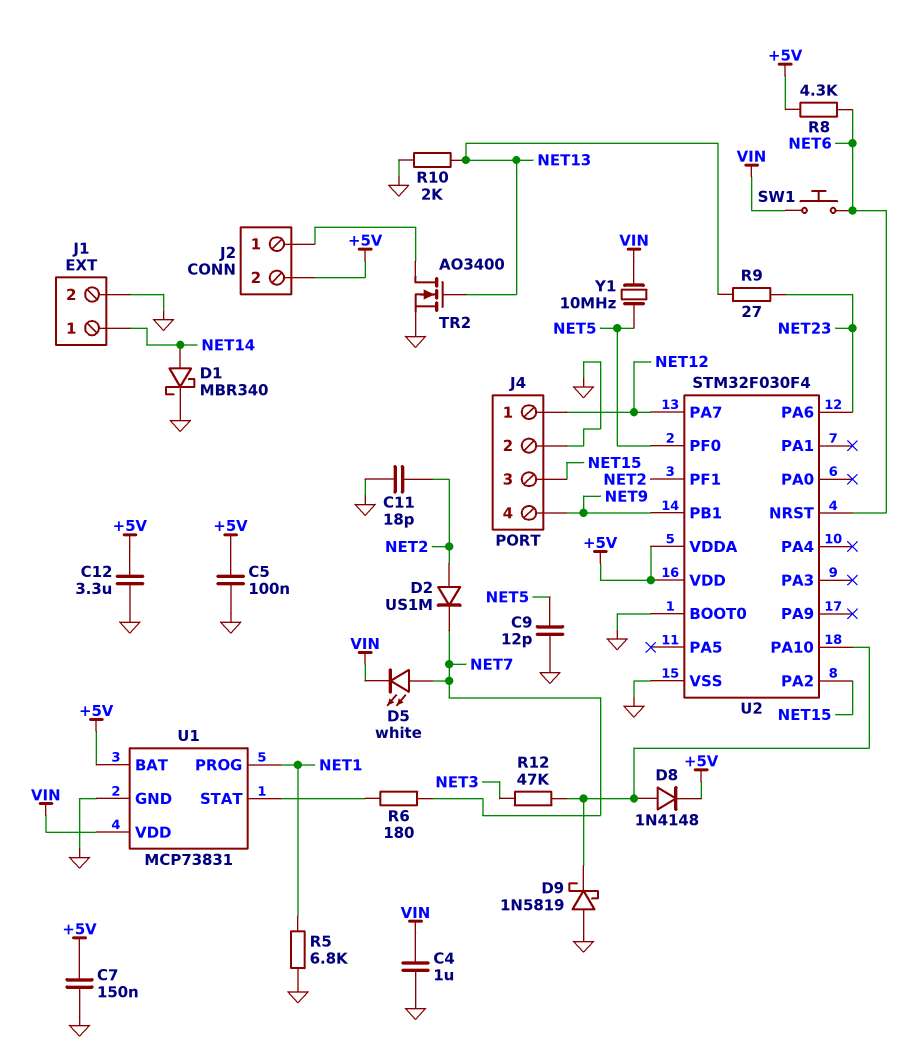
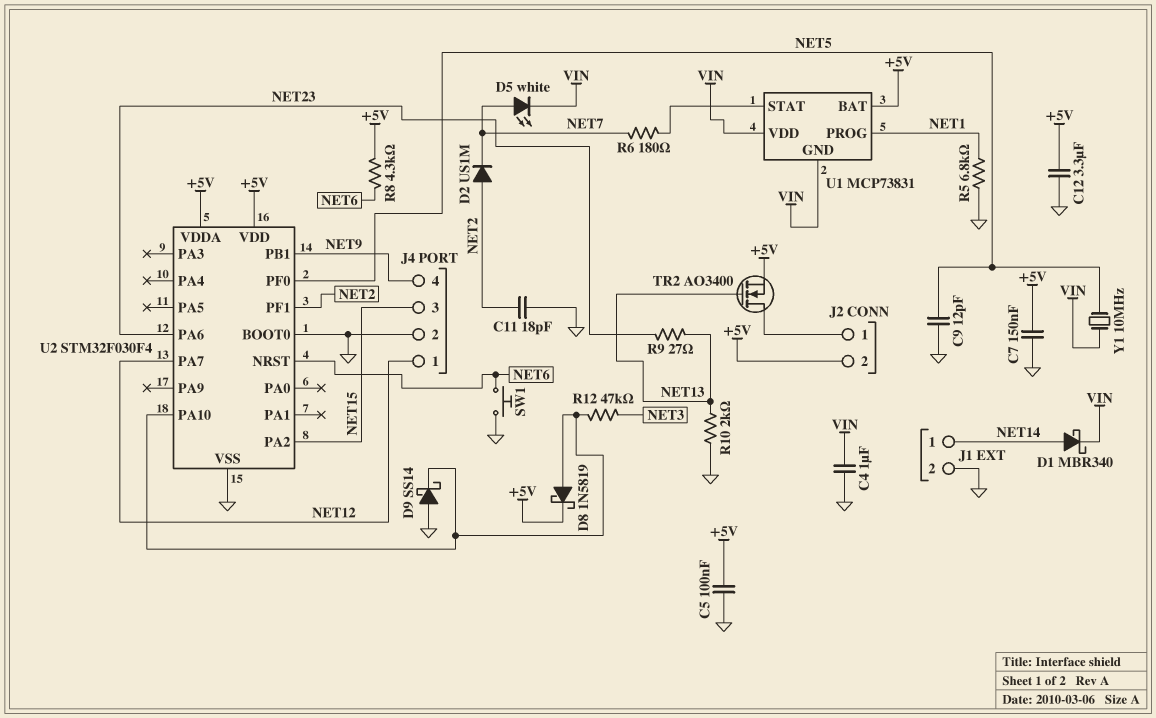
D1: schottky MBR340 (A NET14, K GND) -> schottky MBR340 (A NET14, K VIN)
D8: diode 1N4148 (A U2/PA10, K +5V) -> schottky 1N5819 (A U2/PA10, K +5V)
D9: schottky 1N5819 (A GND, K U2/PA10) -> schottky SS14 (A GND, K U2/PA10)
SW1: button (NET6, VIN) -> button (GND, NET6)
TR2: NMOS AO3400 (G NET13, D J2/1, S GND) -> NMOS AO3400 (G NET13, D J2/1, S +5V)
U1 pin GND: GND -> VIN

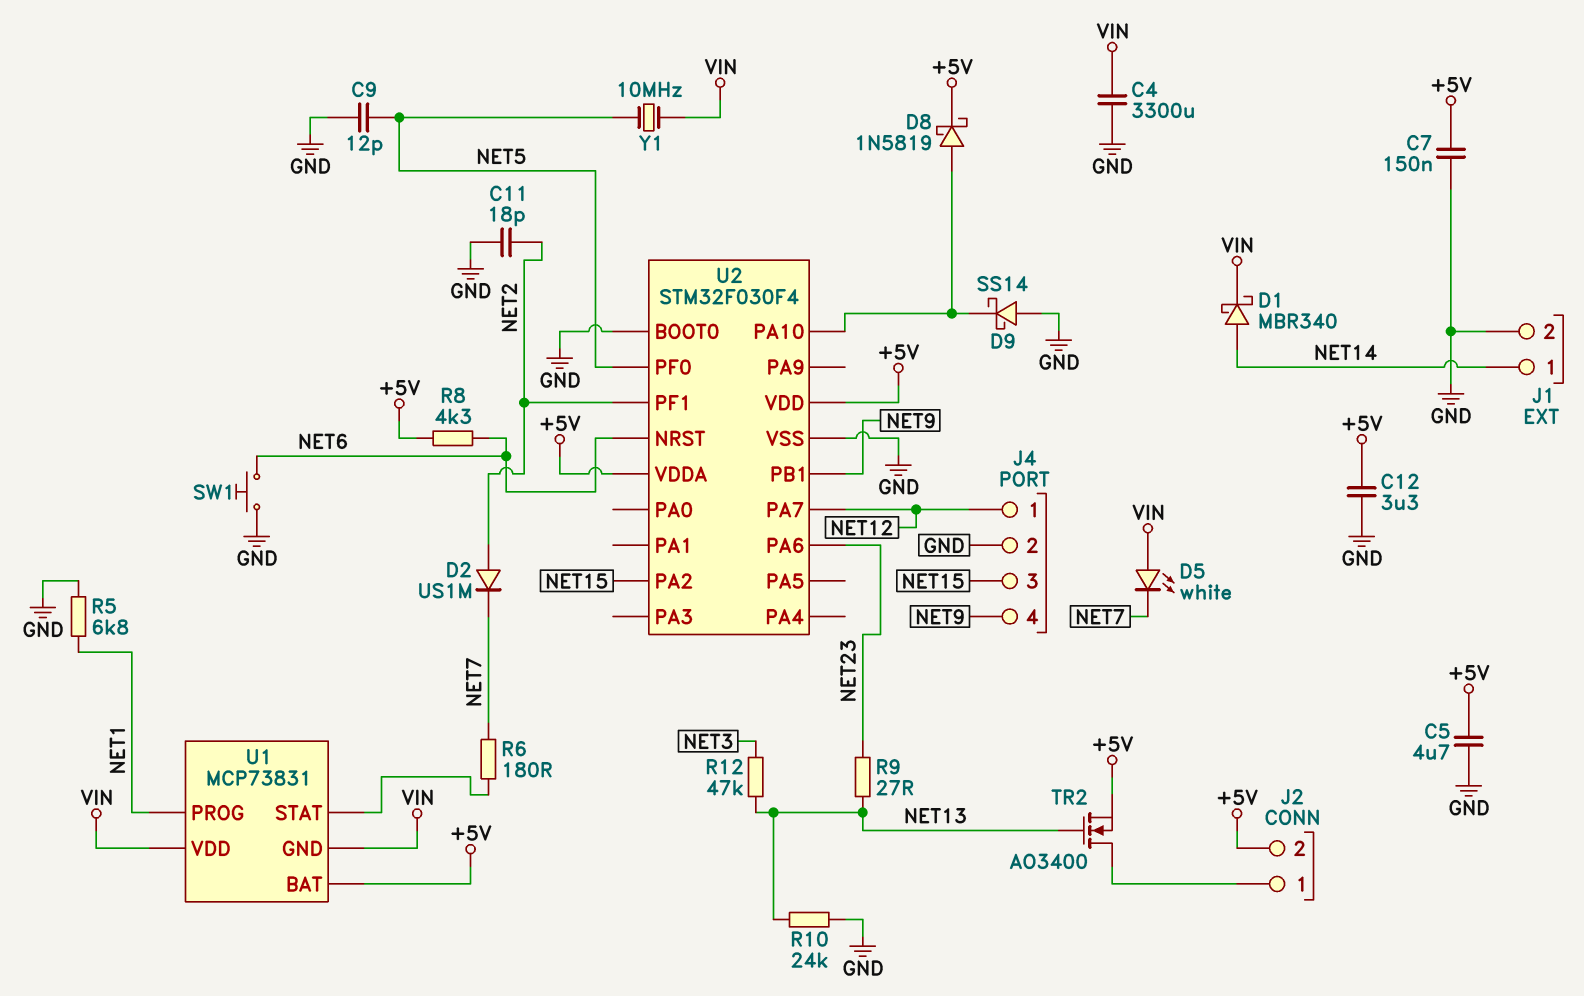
C4: 1uF (GND, VIN) -> 3300uF (GND, VIN)
C5: 100nF (+5V, GND) -> 4.7uF (+5V, GND)
D5: LED white (A NET7, K VIN) -> LED white (A VIN, K NET7)
R10: 2k (GND, NET13) -> 24k (GND, NET13)
R12: 47k (NET3, U2/PA10) -> 47k (NET3, NET13)

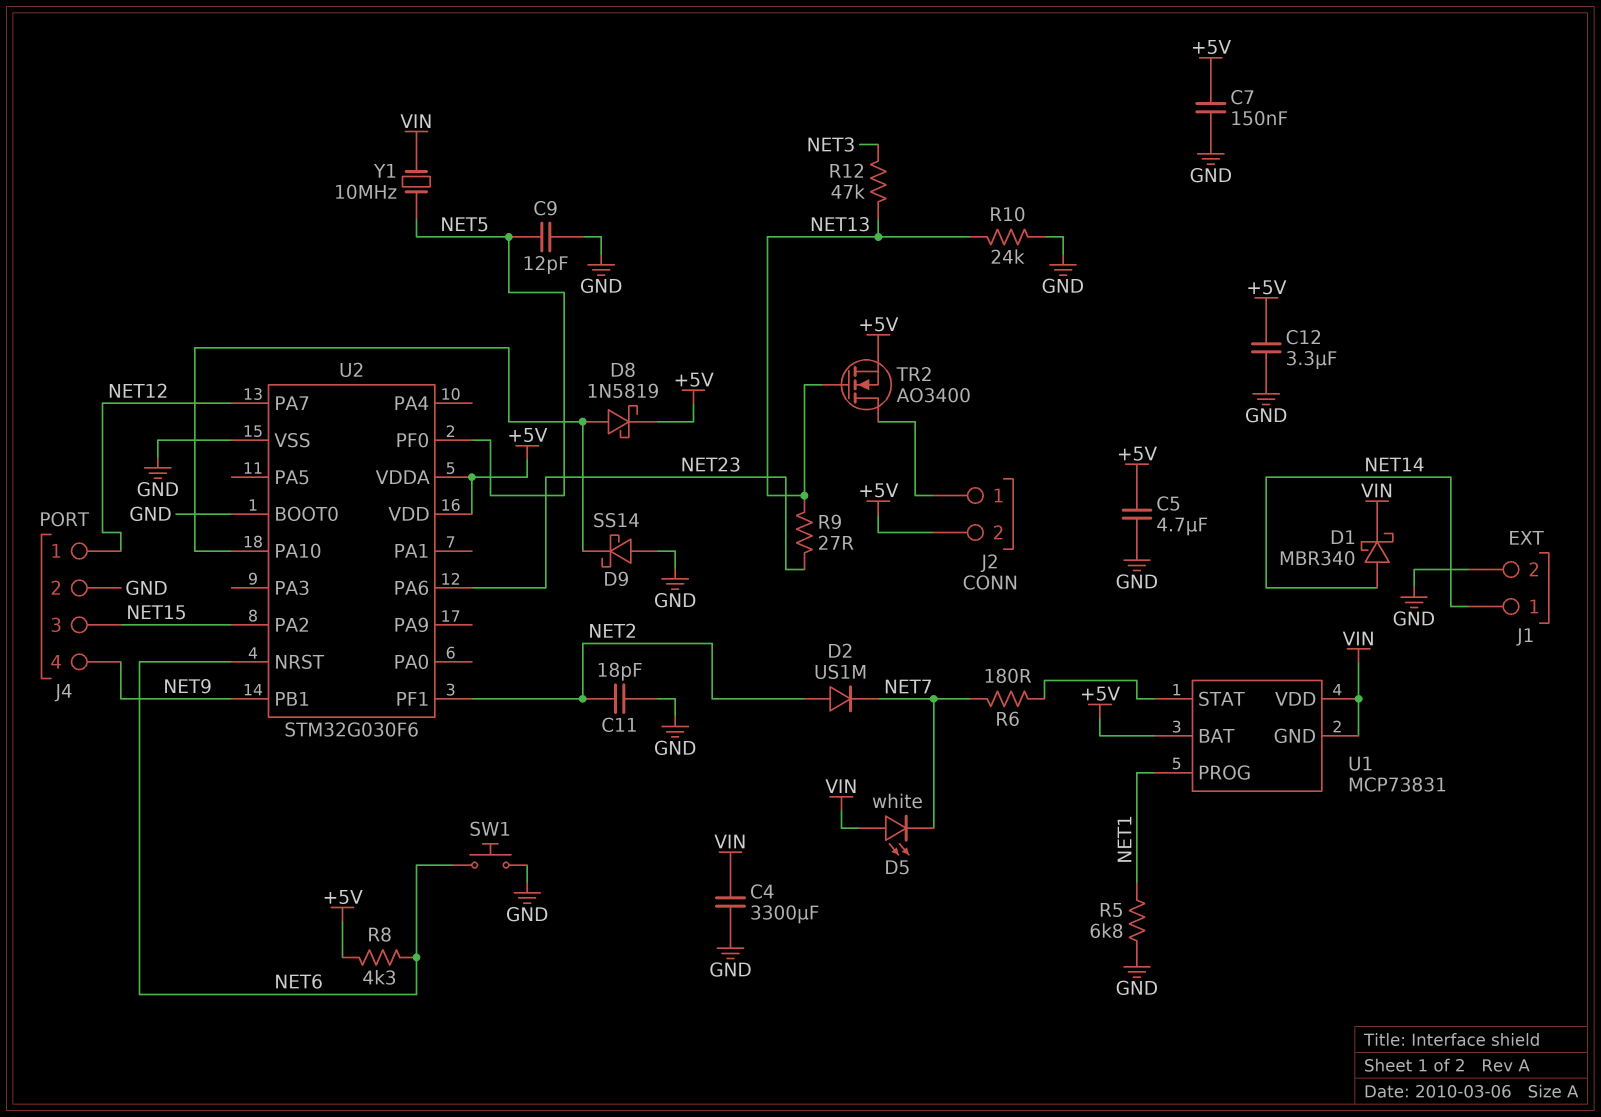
U2: STM32F030F4 -> STM32G030F6

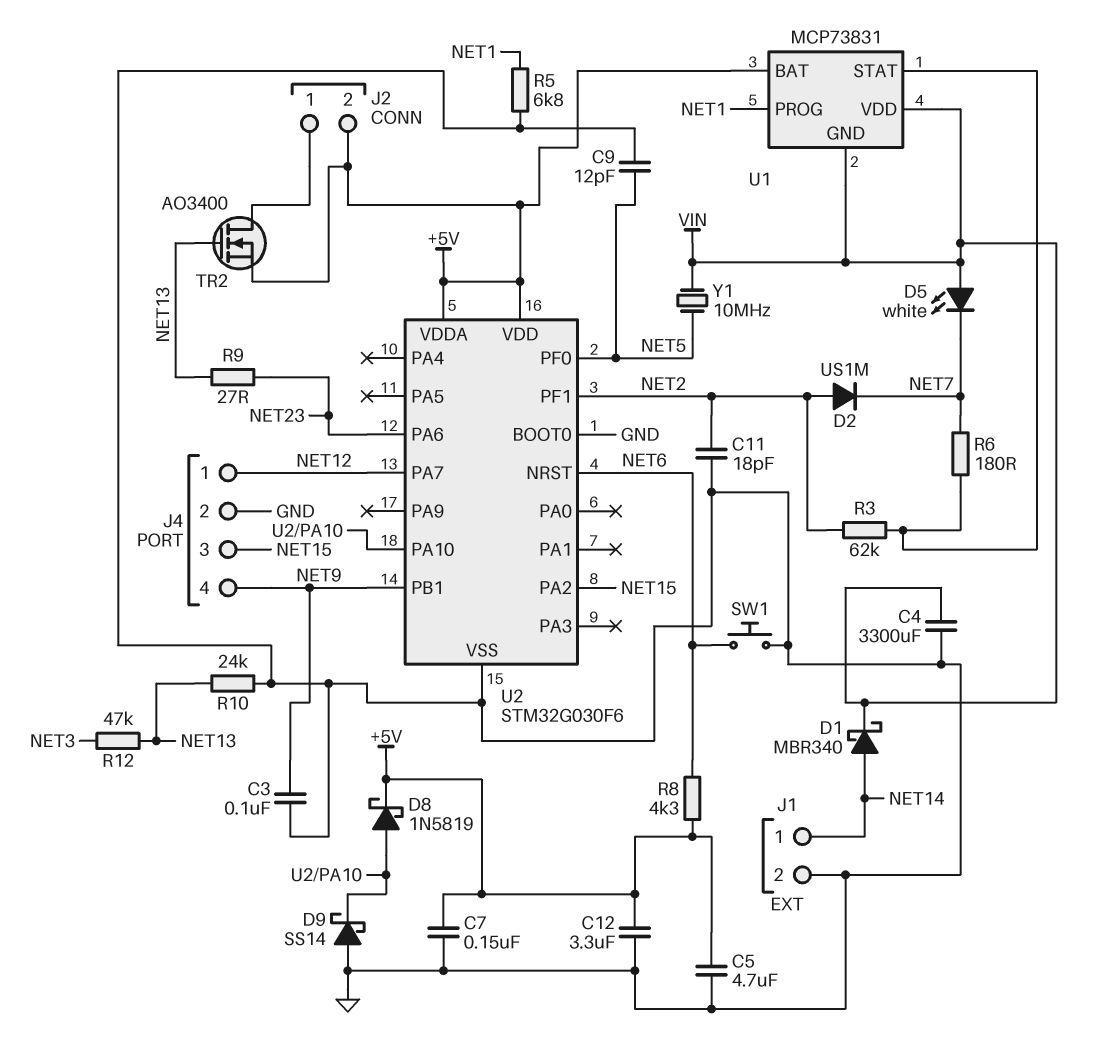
C3: none -> 100nF (GND, NET9)
R3: none -> 62k (NET2, U1/STAT)

